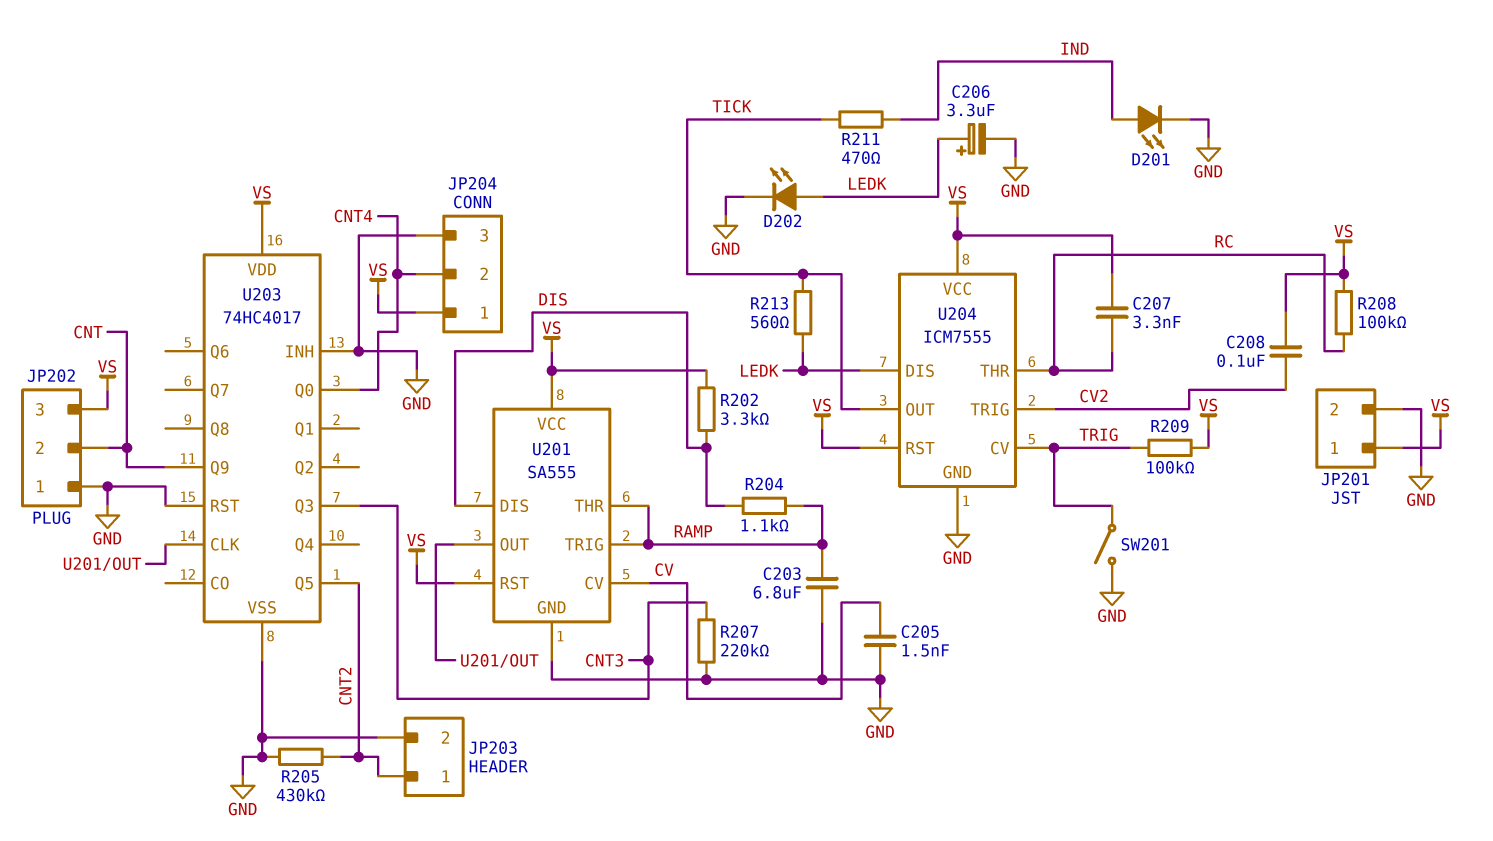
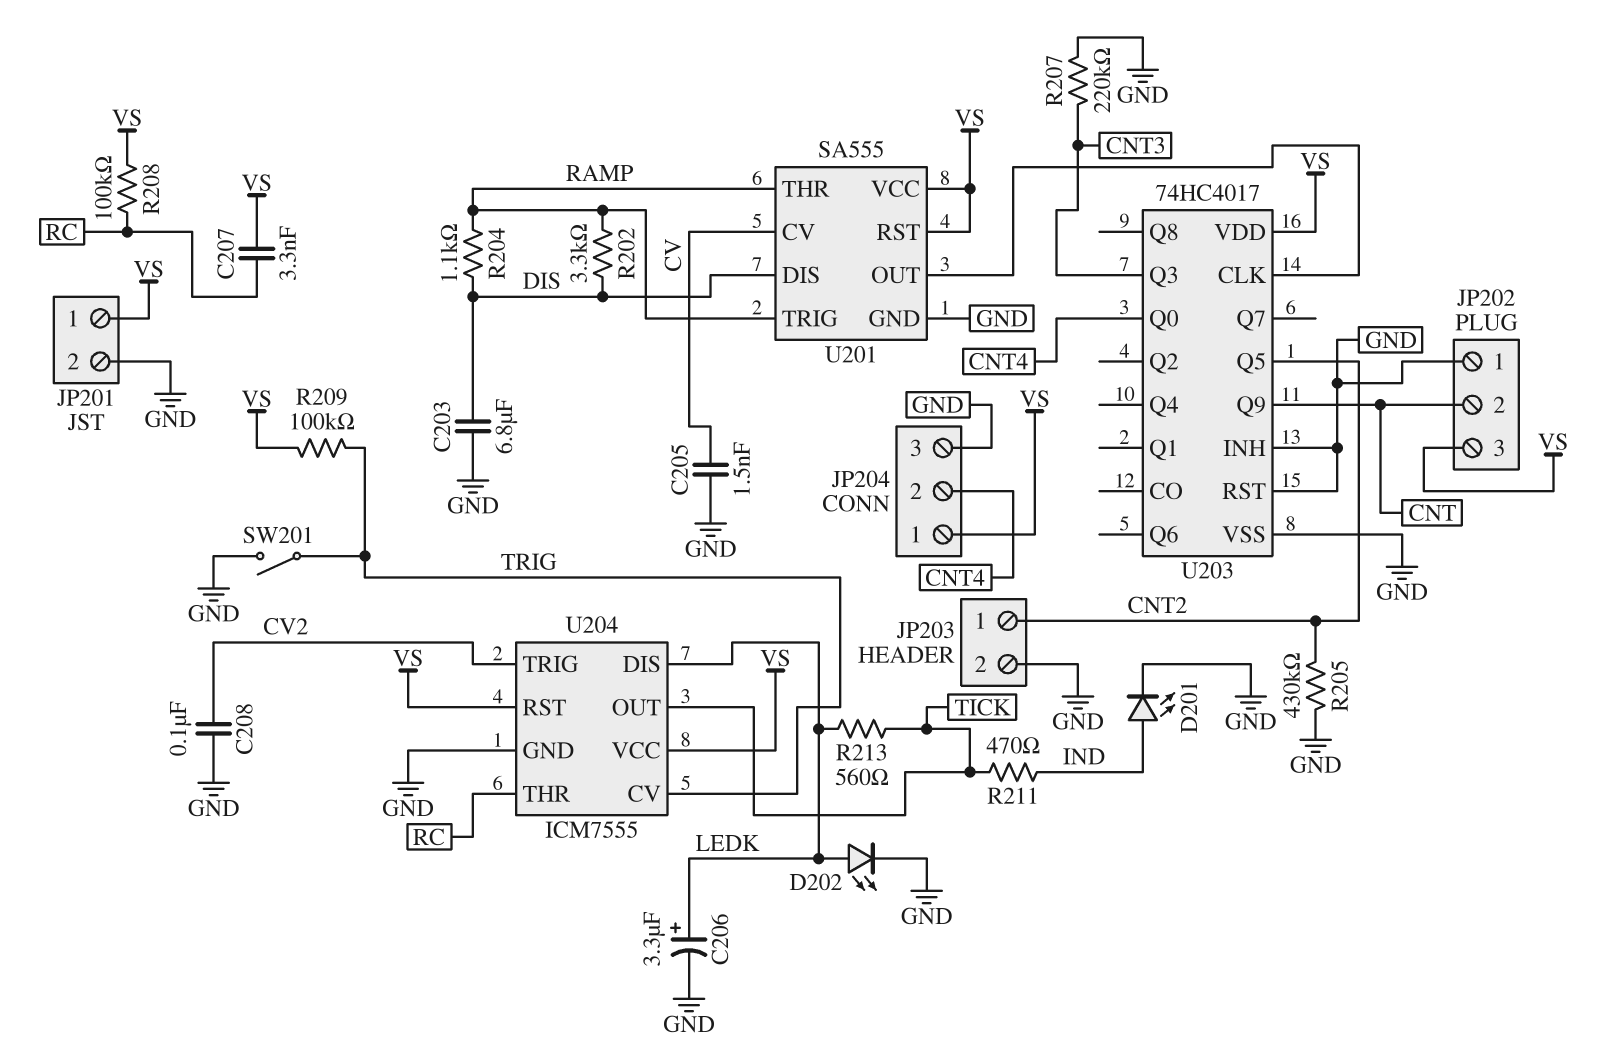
C203: 6.8uF (GND, RAMP) -> 6.8uF (DIS, GND)
C208: 100nF (CV2, VS) -> 100nF (CV2, GND)
R202: 3.3k (DIS, VS) -> 3.3k (DIS, RAMP)

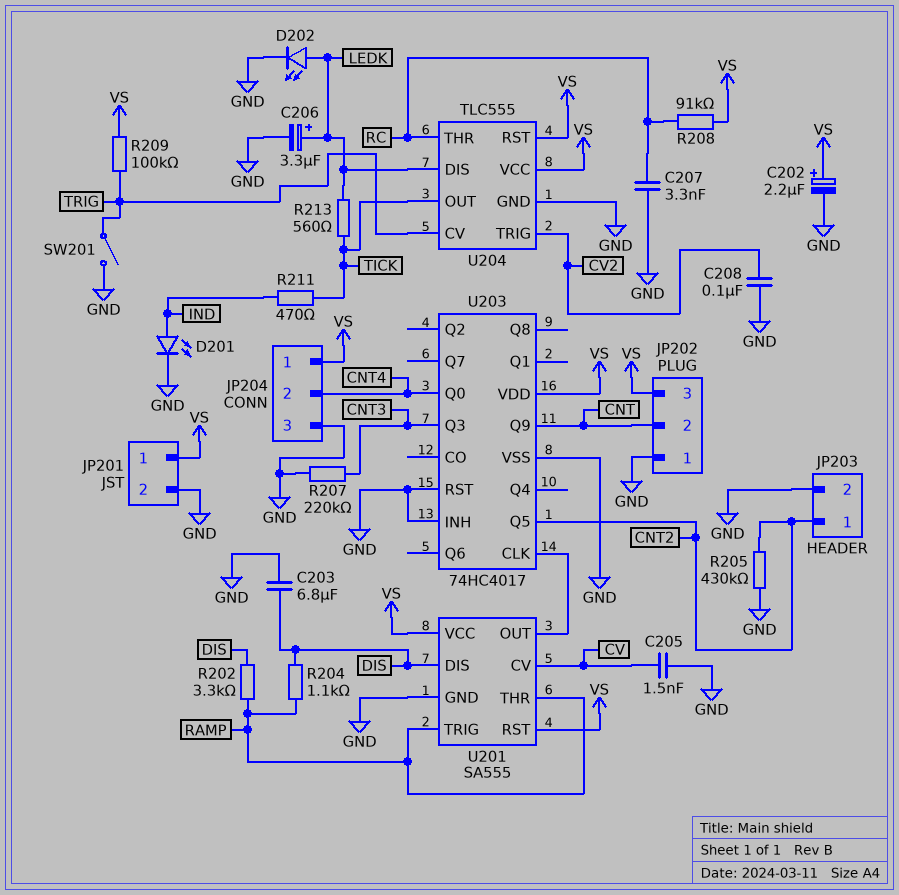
C202: none -> 2.2uF (plus VS, minus GND)
C207: 3.3nF (RC, VS) -> 3.3nF (GND, RC)
R208: 100k (RC, VS) -> 91k (RC, VS)
U204: ICM7555 -> TLC555

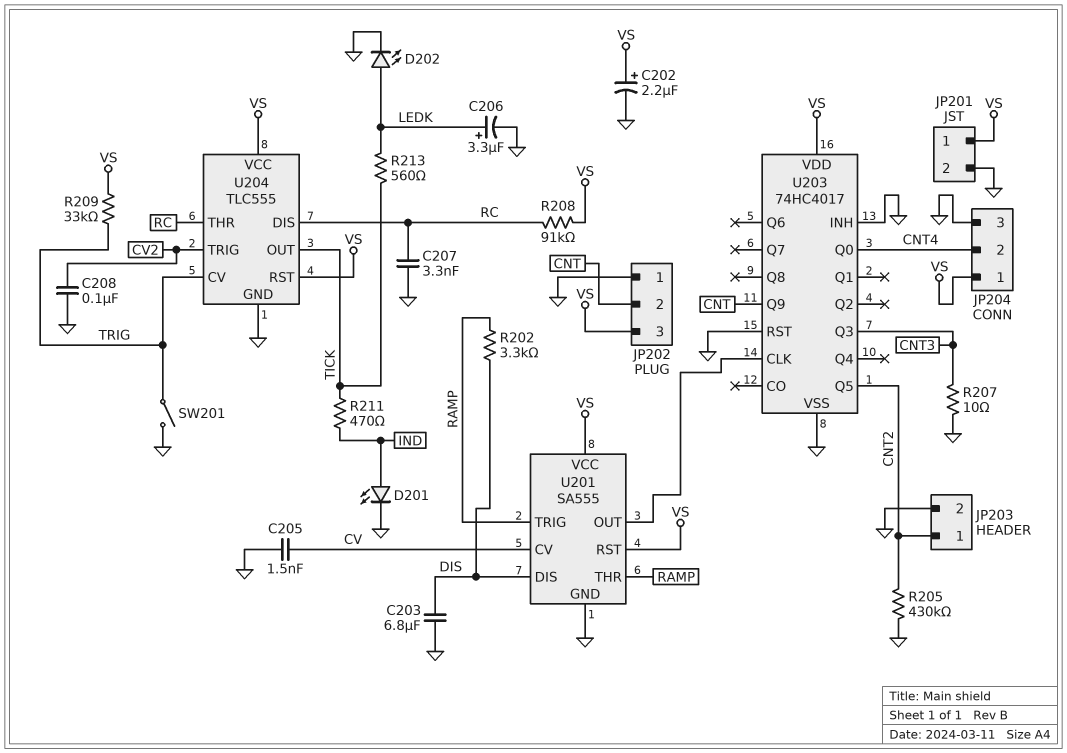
R204: 1.1k (DIS, RAMP) -> none
R207: 220k (CNT3, GND) -> 10 (CNT3, GND)
R209: 100k (TRIG, VS) -> 33k (TRIG, VS)
U204 pin DIS: LEDK -> RC

